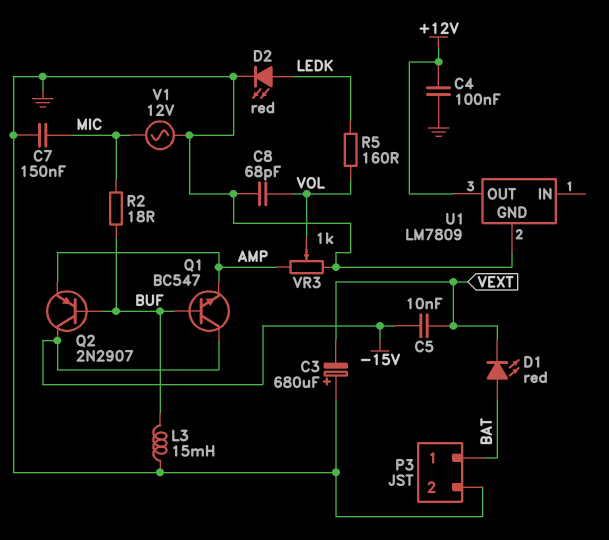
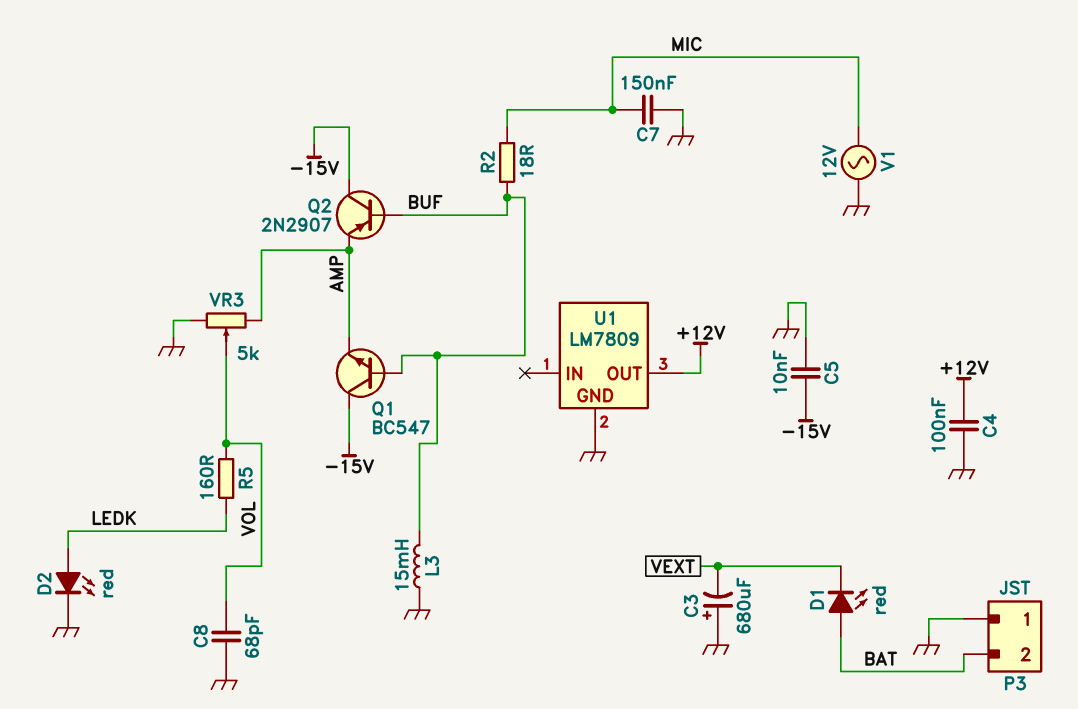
C5: 10nF (-15V, VEXT) -> 10nF (-15V, GND)
P3 pin 1: BAT -> GND
P3 pin 2: GND -> BAT
VR3: 1k (AMP, GND, wiper VOL) -> 5k (AMP, GND, wiper VOL)

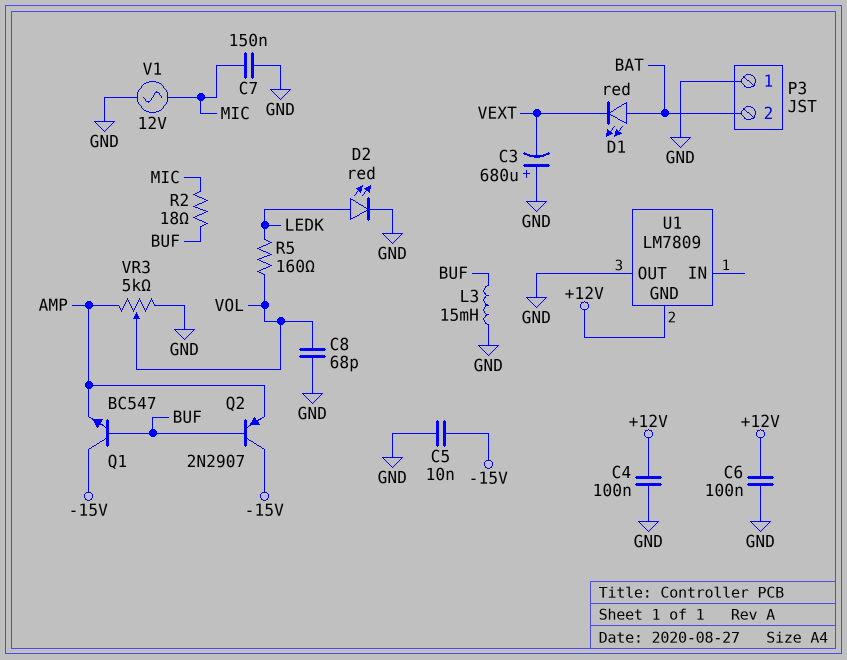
C6: none -> 100nF (+12V, GND)
U1 pin GND: GND -> +12V
U1 pin OUT: +12V -> GND

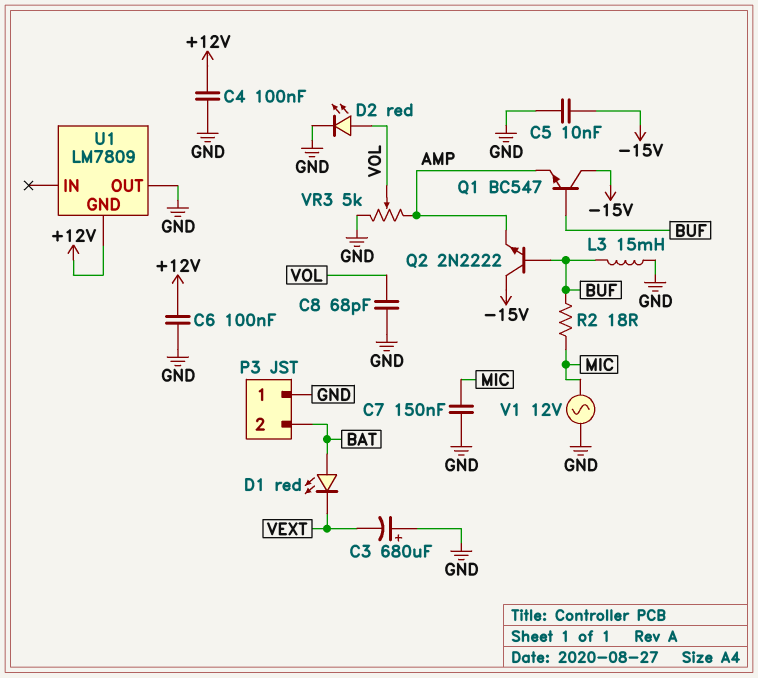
D2: LED red (A LEDK, K GND) -> LED red (A VOL, K GND)
Q2: PNP 2N2907 (B BUF, C -15V, E AMP) -> NPN 2N2222 (B BUF, C -15V, E AMP)
R5: 160 (LEDK, VOL) -> none

